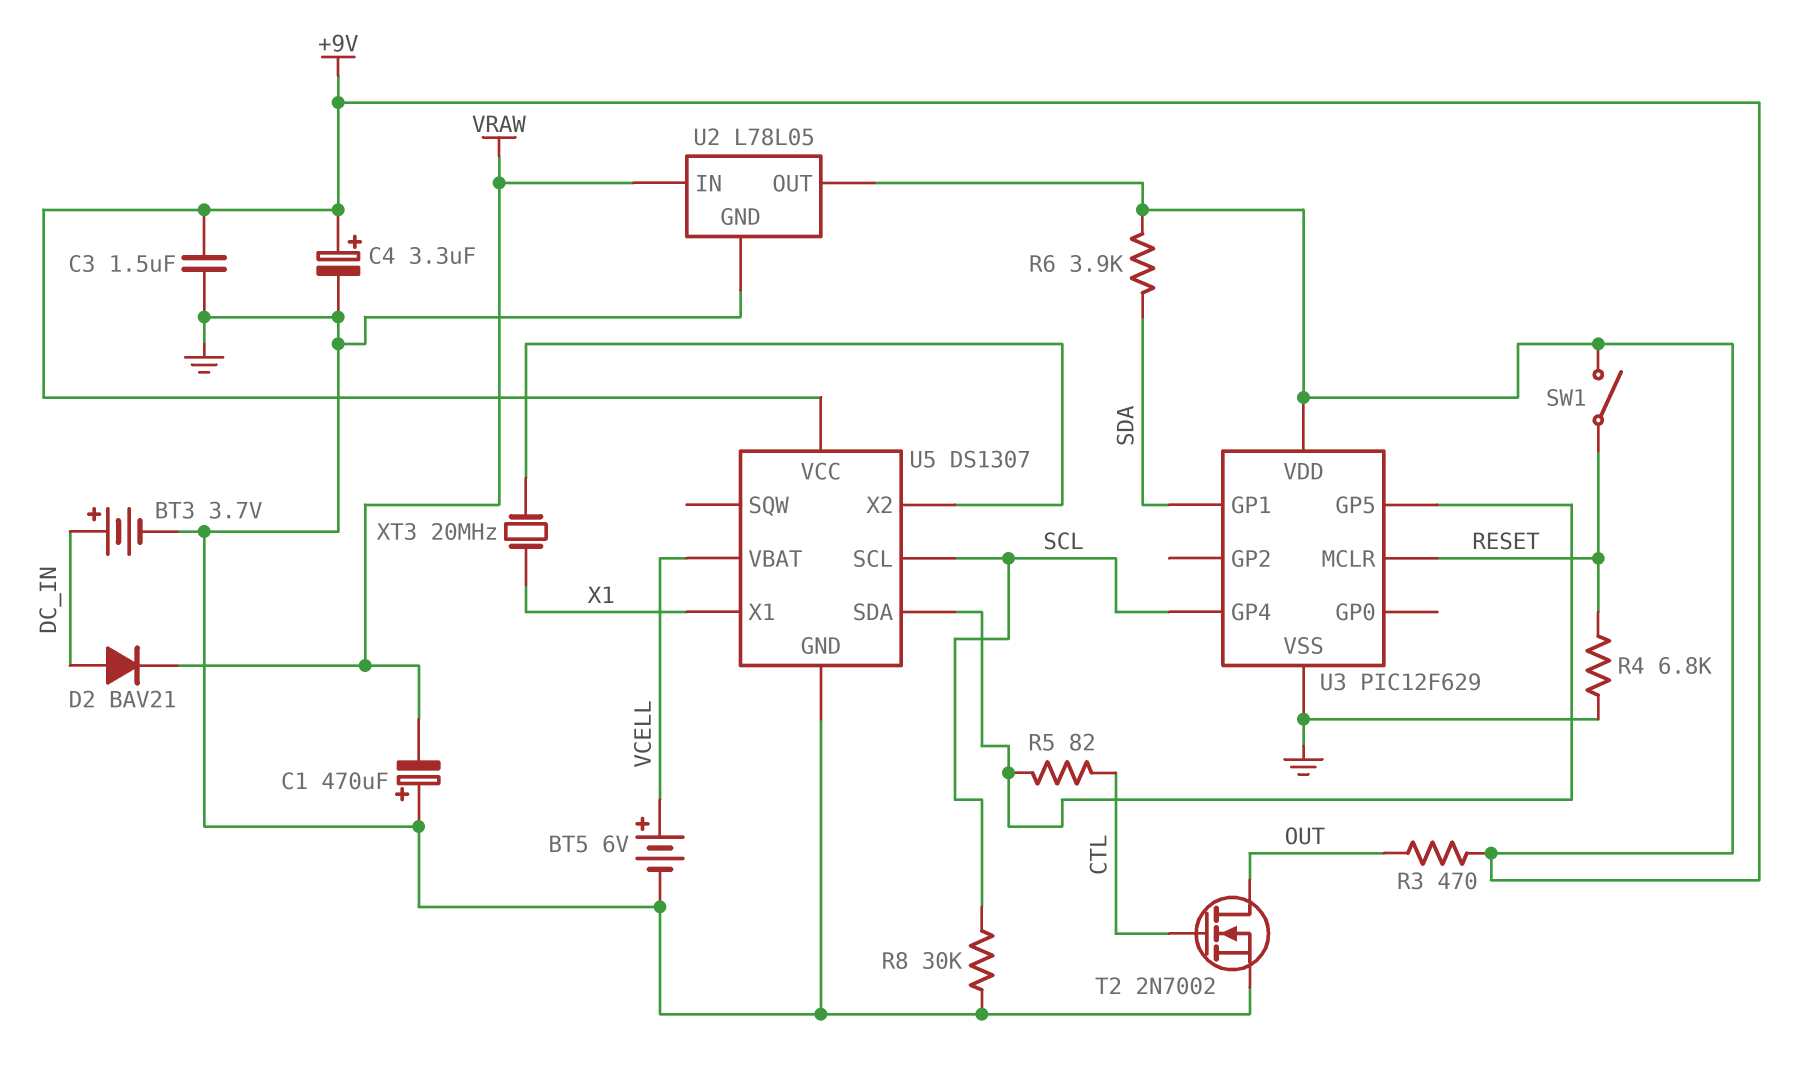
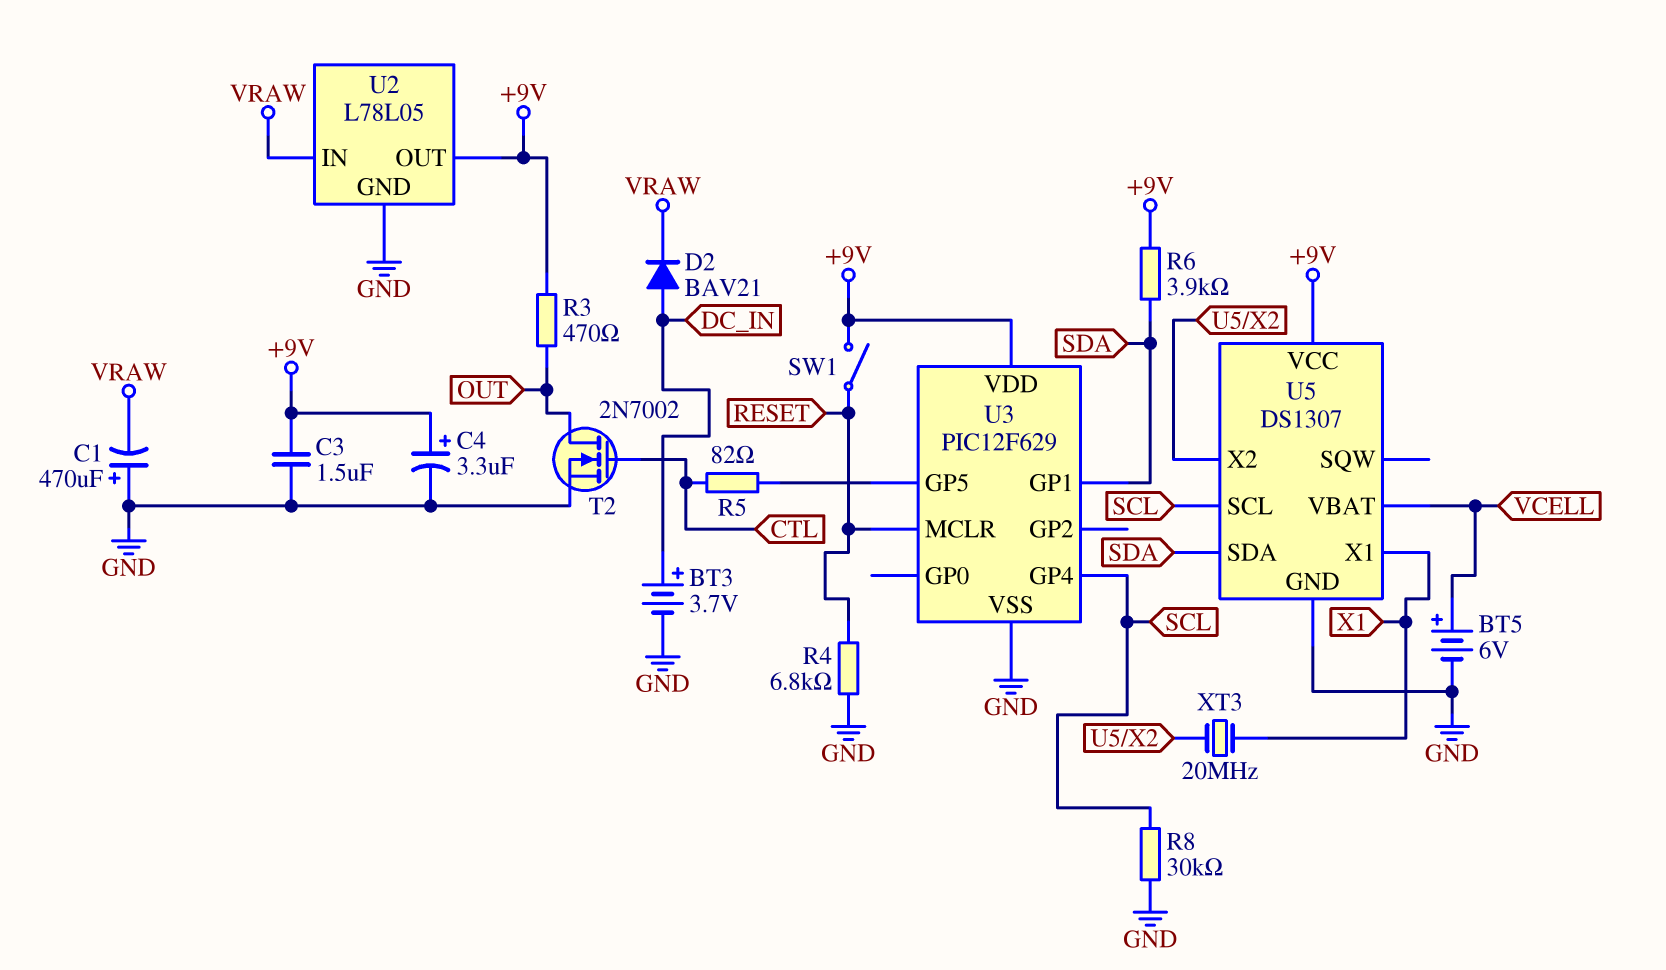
U5 pin SDA: U3/GP5 -> SDA

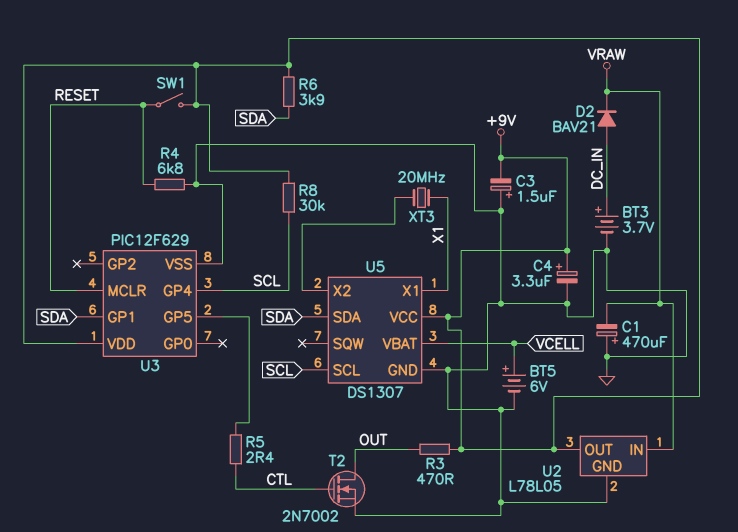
C3: 1.5uF (+9V, GND) -> 1.5uF (plus GND, minus +9V)
R5: 82 (CTL, U3/GP5) -> 2.4 (CTL, U3/GP5)
R8: 30k (GND, SCL) -> 30k (+9V, SCL)

